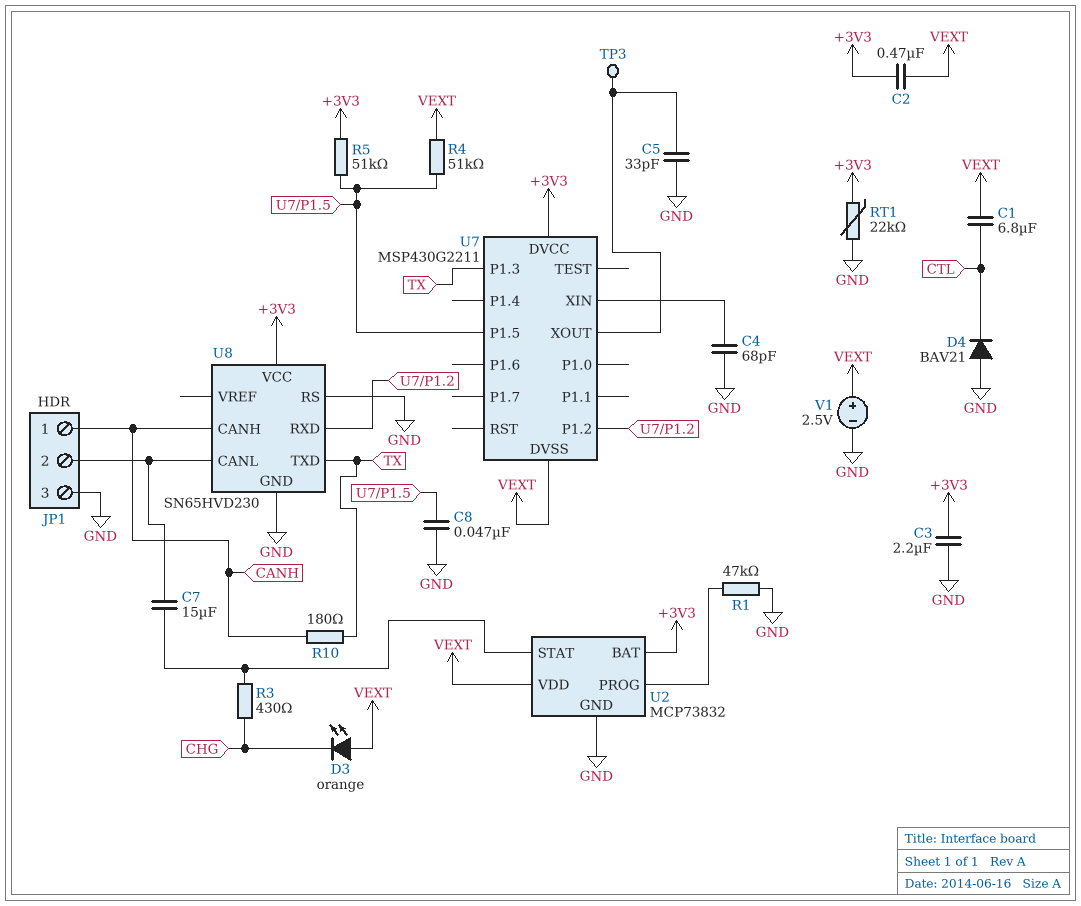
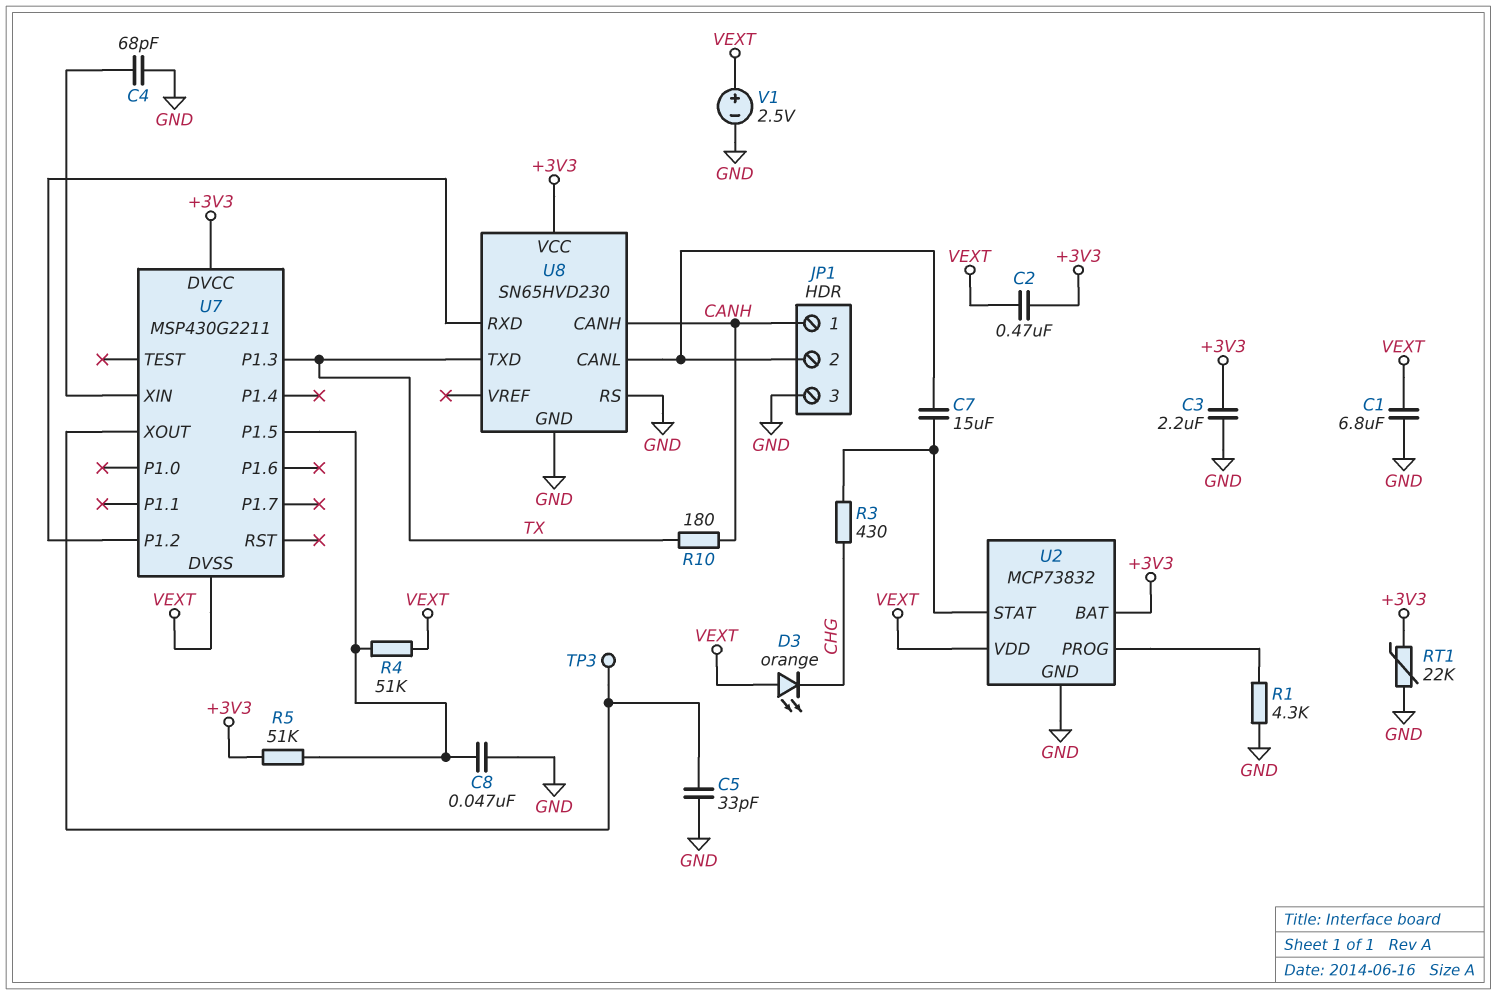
C1: 6.8uF (CTL, VEXT) -> 6.8uF (GND, VEXT)
D4: diode BAV21 (A GND, K CTL) -> none
R1: 47k (GND, U2/PROG) -> 4.3k (GND, U2/PROG)

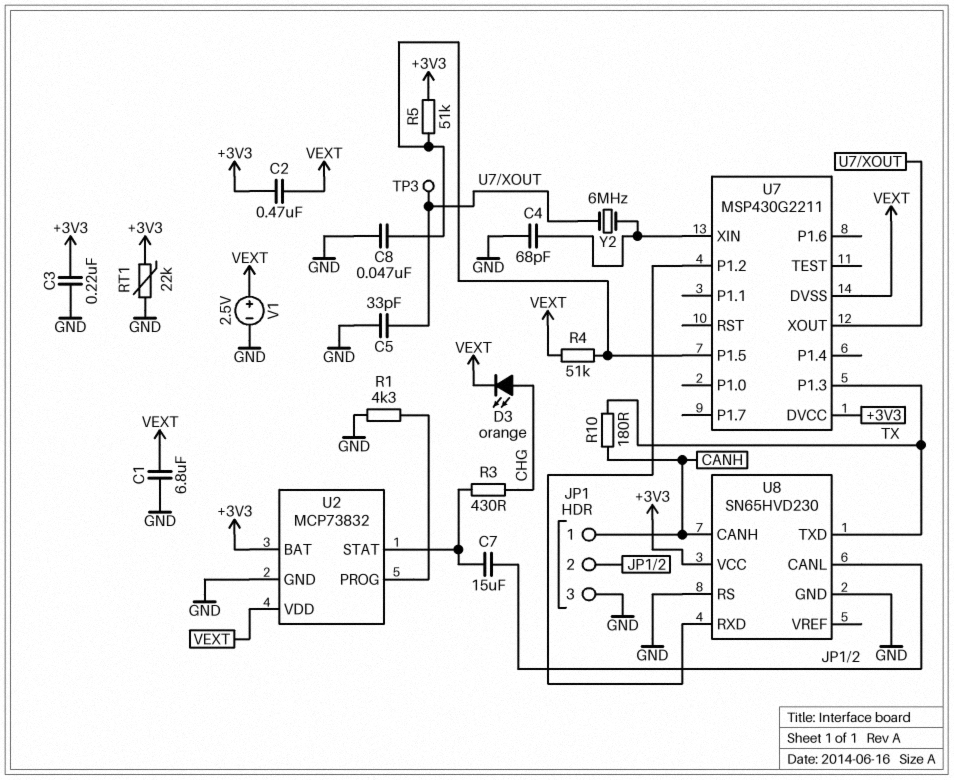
C3: 2.2uF (+3V3, GND) -> 220nF (+3V3, GND)
D3: LED orange (A VEXT, K CHG) -> LED orange (A CHG, K VEXT)
Y2: none -> 6MHz (U7/XIN, U7/XOUT)

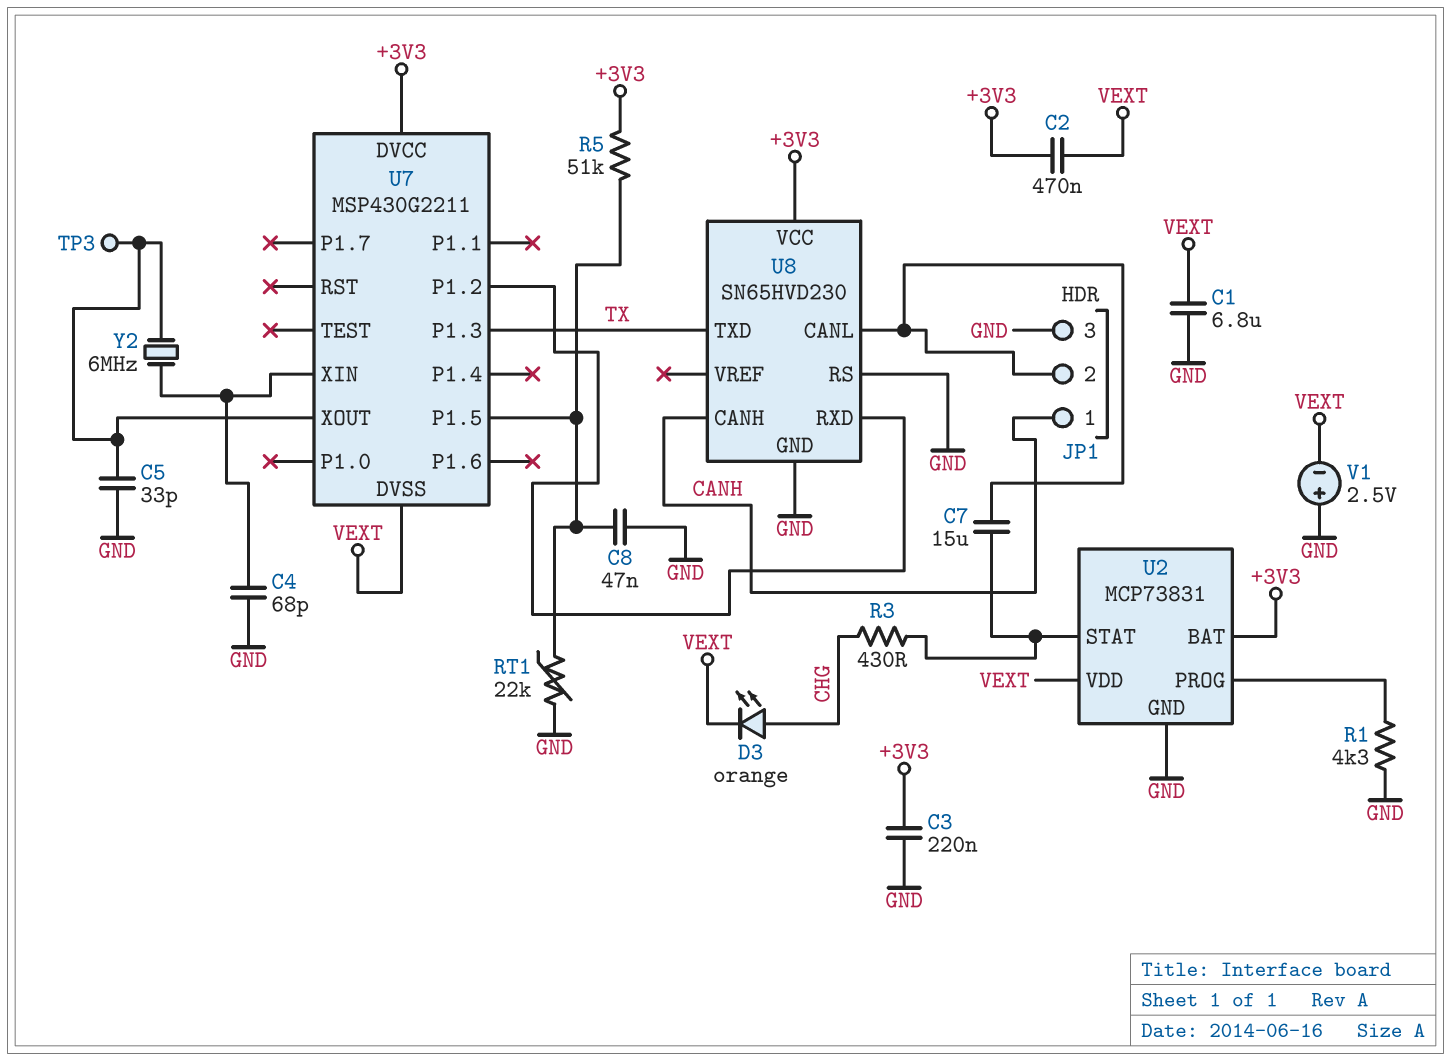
R4: 51k (U7/P1.5, VEXT) -> none
R10: 180 (CANH, TX) -> none
RT1: 22k (+3V3, GND) -> 22k (GND, U7/P1.5)
U2: MCP73832 -> MCP73831
V1: 2.5V (plus VEXT, minus GND) -> 2.5V (plus GND, minus VEXT)

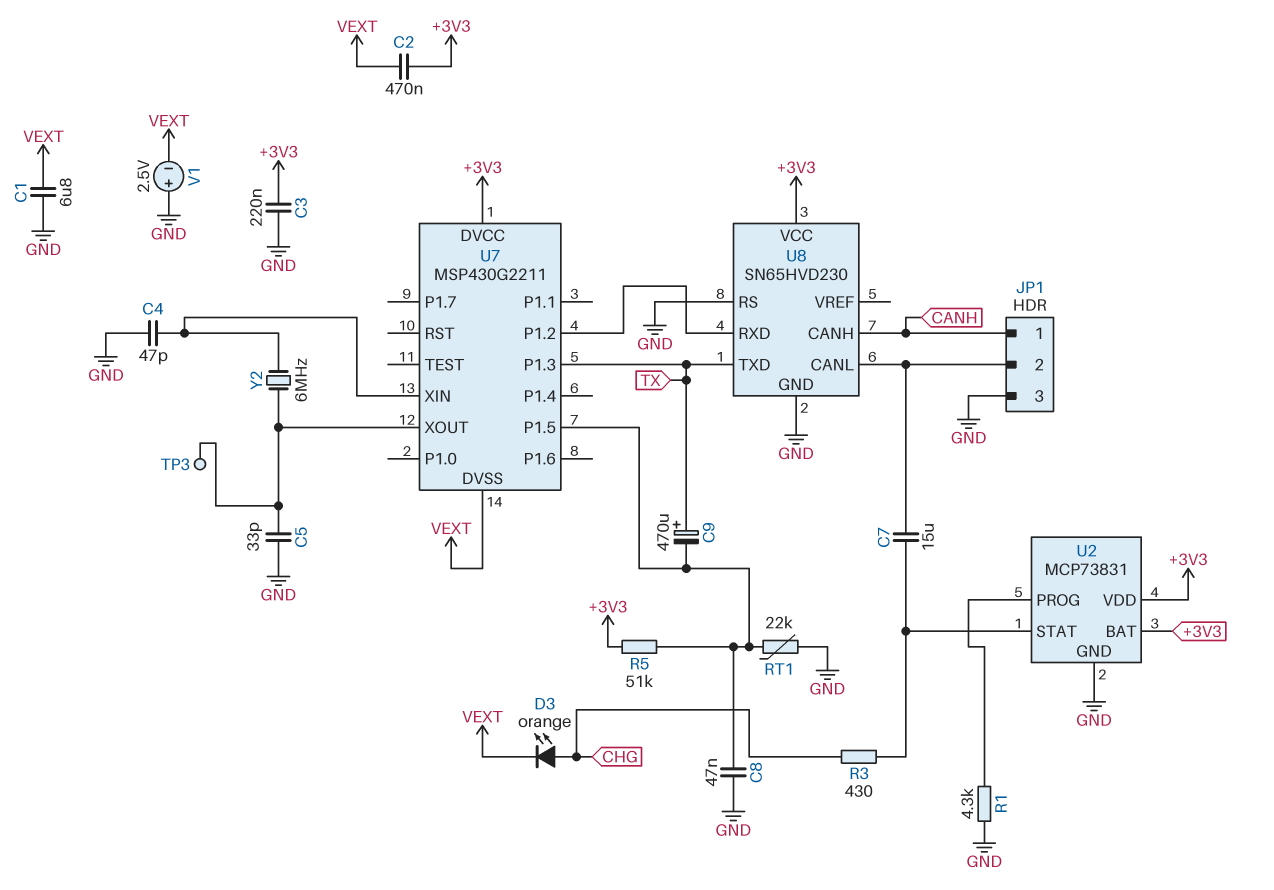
C4: 68pF (GND, U7/XIN) -> 47pF (GND, U7/XIN)
C9: none -> 470uF (plus TX, minus U7/P1.5)
U2 pin VDD: VEXT -> +3V3

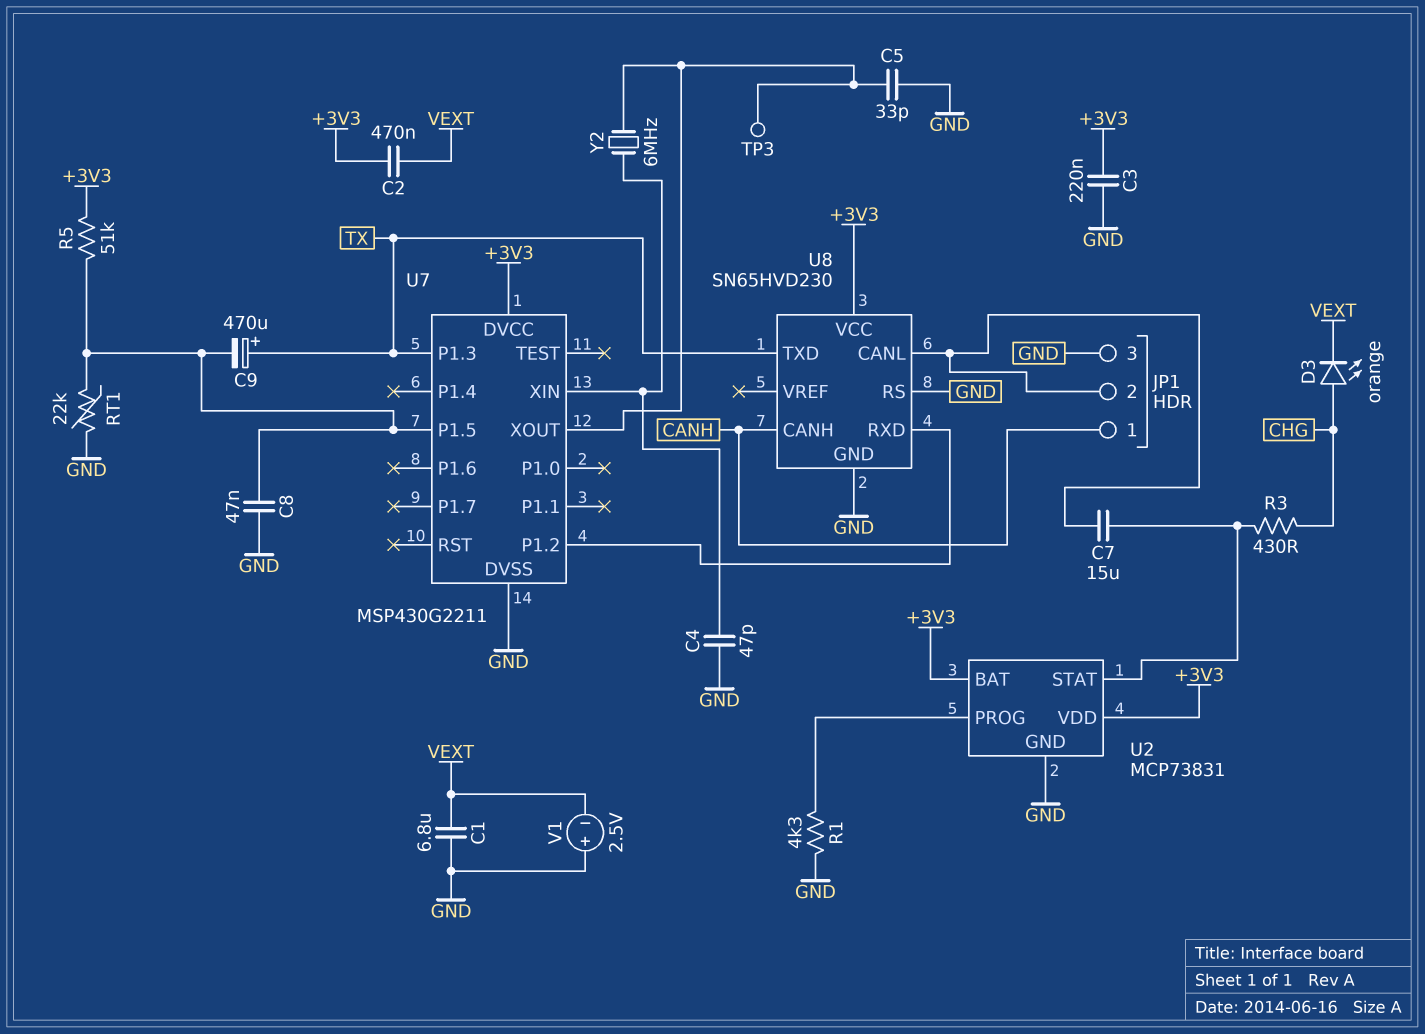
U7 pin DVSS: VEXT -> GND

